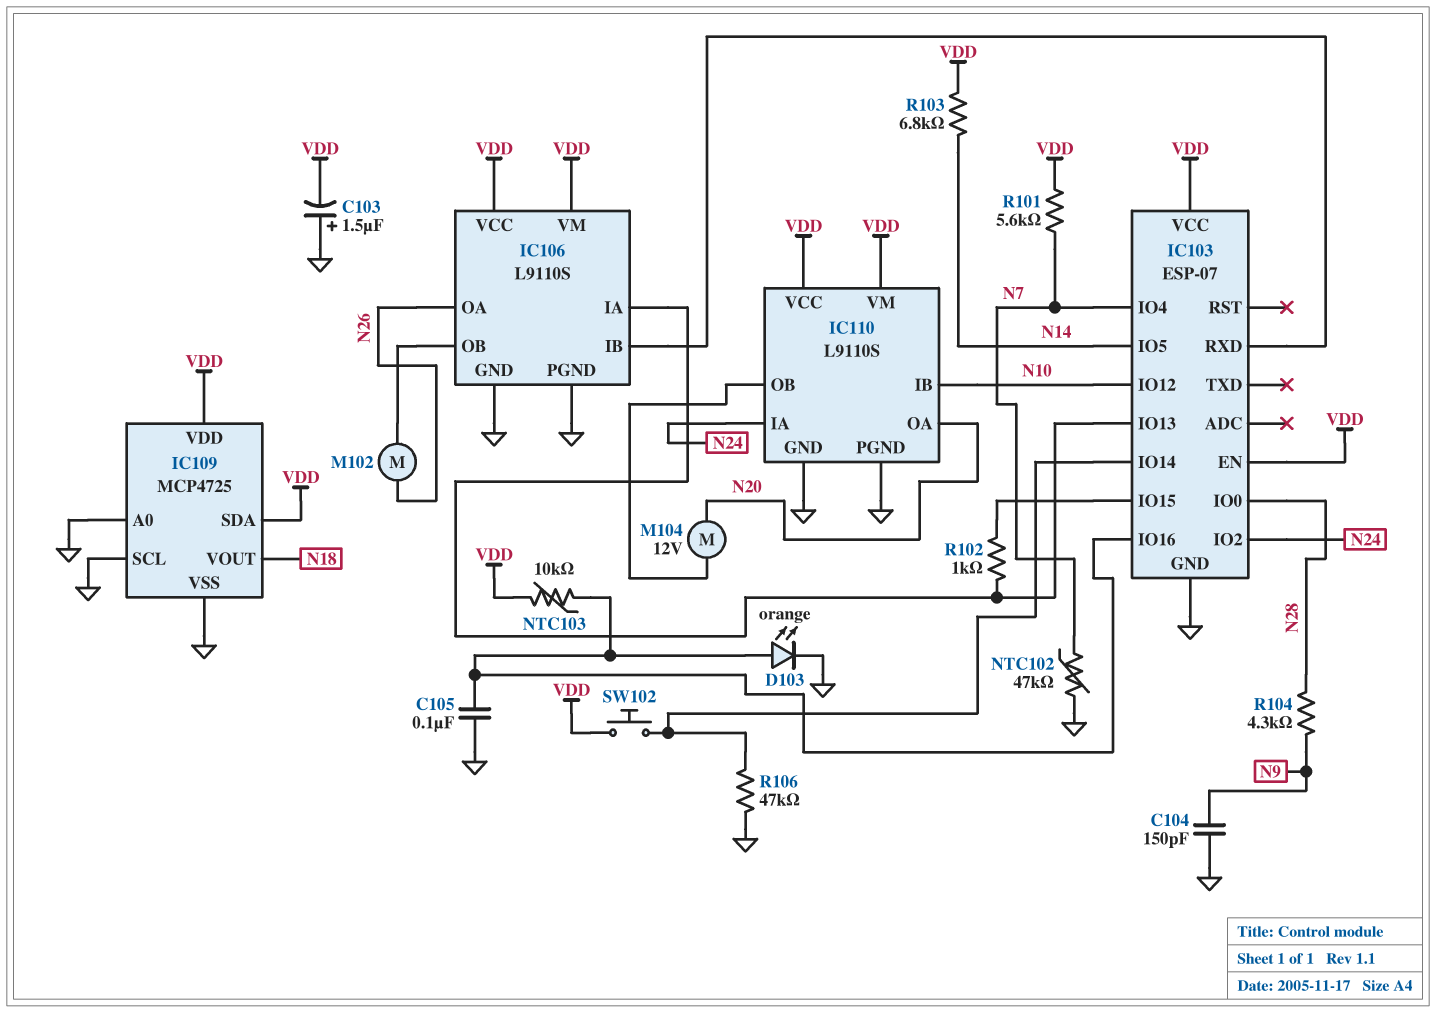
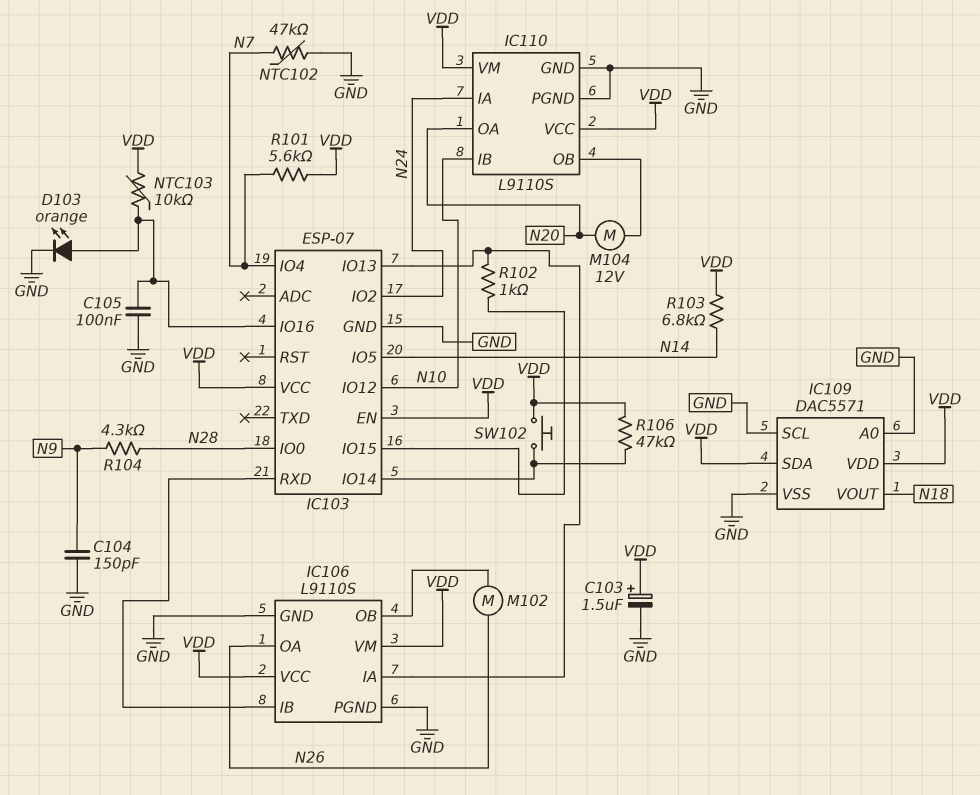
C103: 1.5uF (plus GND, minus VDD) -> 1.5uF (plus VDD, minus GND)
IC109: MCP4725 -> DAC5571
R106: 47k (GND, IC103/IO14) -> 47k (IC103/IO14, VDD)

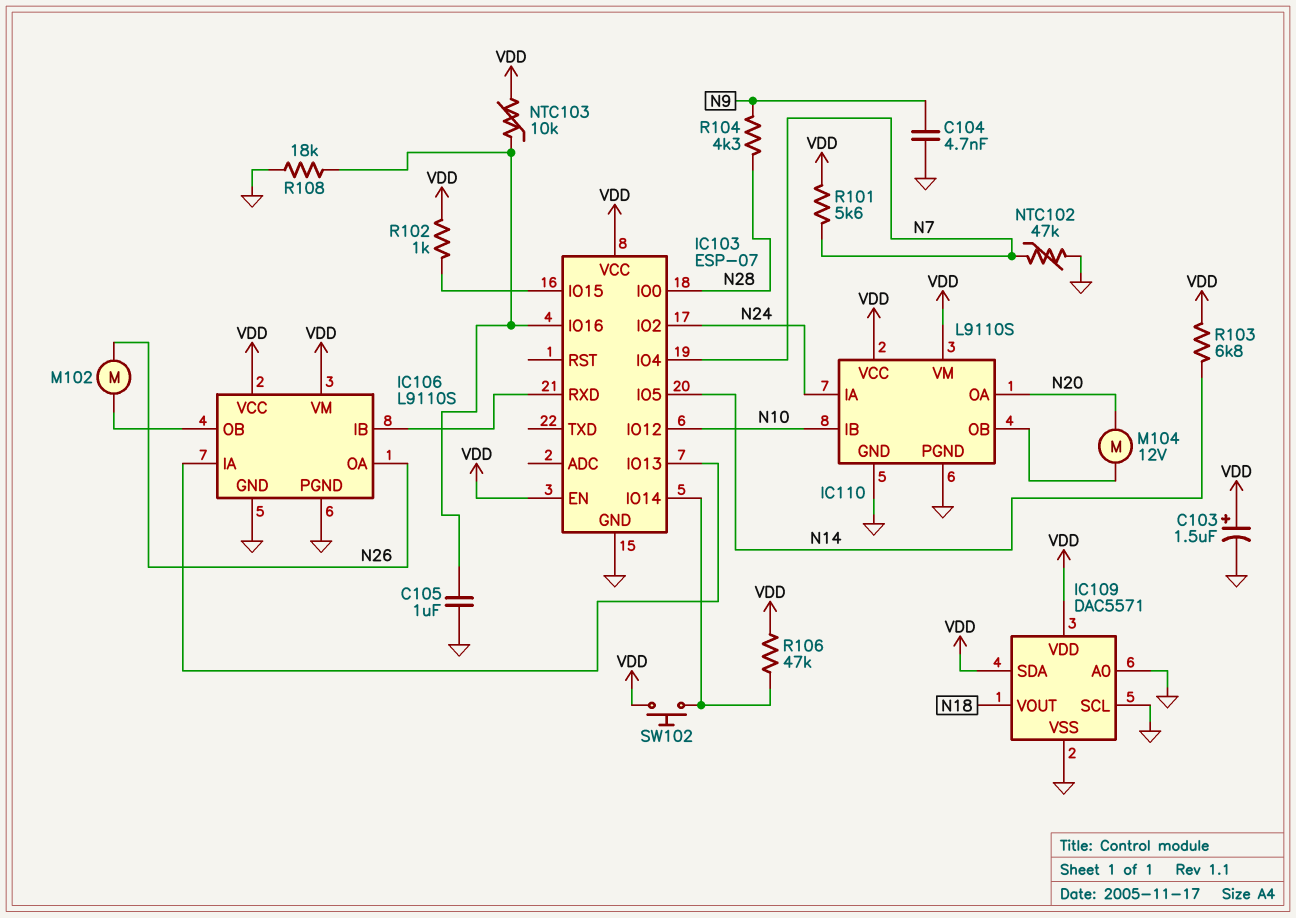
C104: 150pF (GND, N9) -> 4.7nF (GND, N9)
C105: 100nF (GND, IC103/IO16) -> 1uF (GND, IC103/IO16)
D103: LED orange (A IC103/IO16, K GND) -> none
R102: 1k (IC103/IO13, IC103/IO15) -> 1k (IC103/IO15, VDD)
R108: none -> 18k (GND, IC103/IO16)

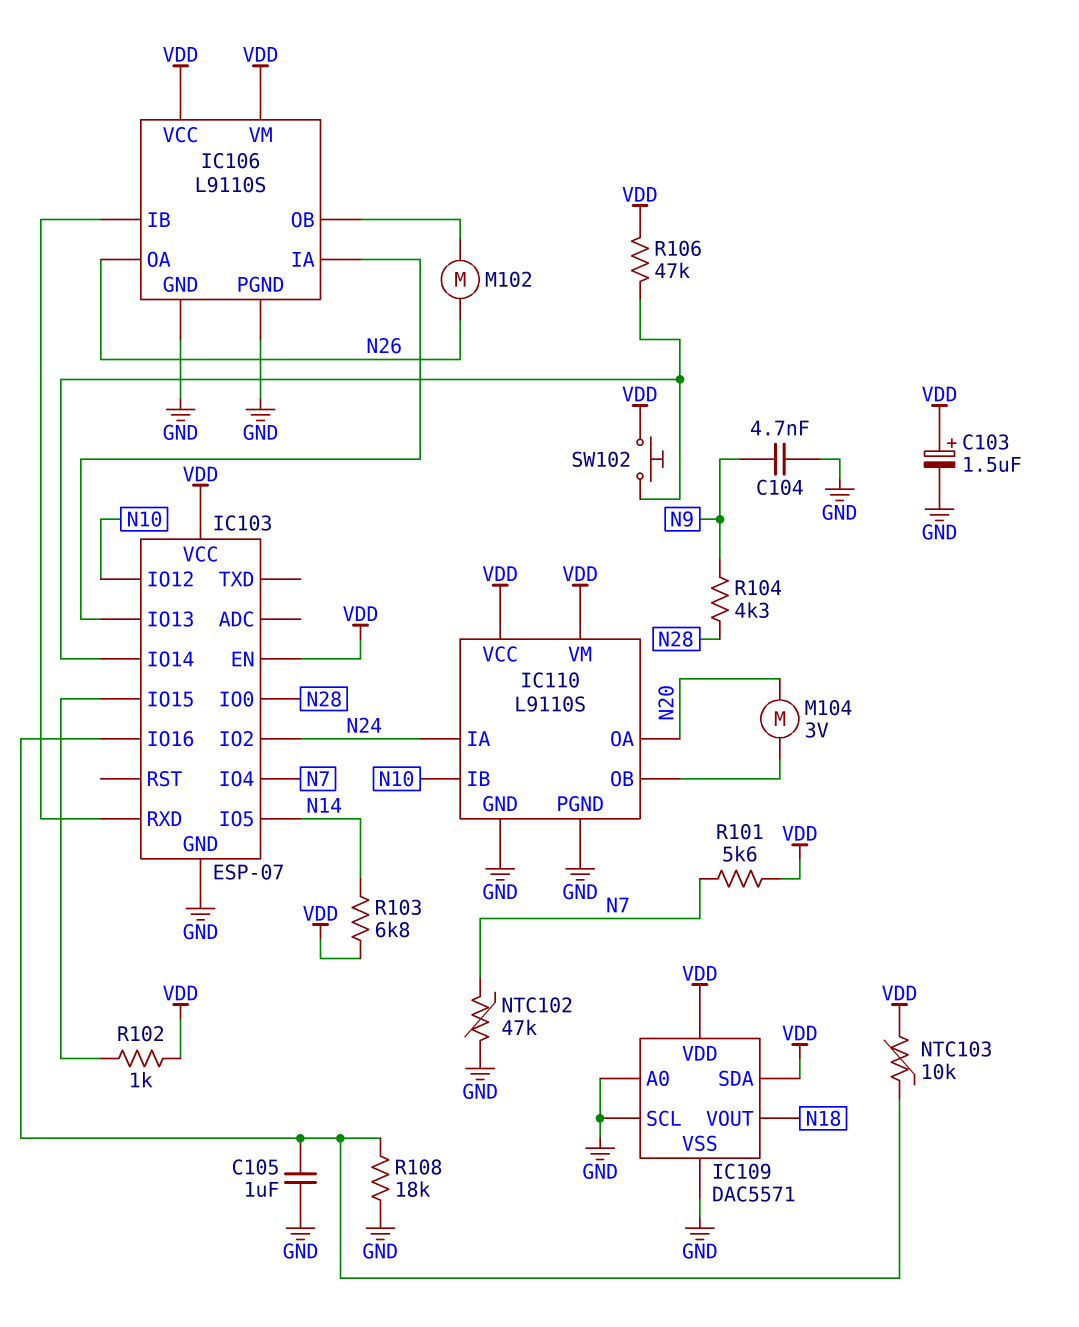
M104: motor 12V (IC110/OB, N20) -> motor 3V (IC110/OB, N20)

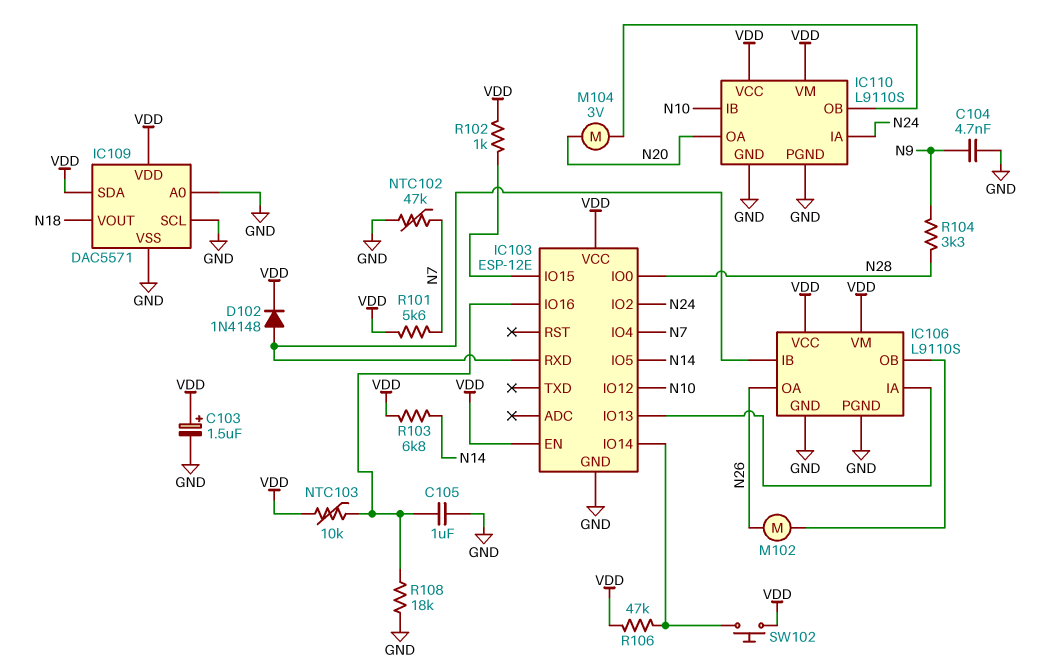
D102: none -> diode 1N4148 (A IC103/RXD, K VDD)
IC103: ESP-07 -> ESP-12E
R104: 4.3k (N9, N28) -> 3.3k (N9, N28)

